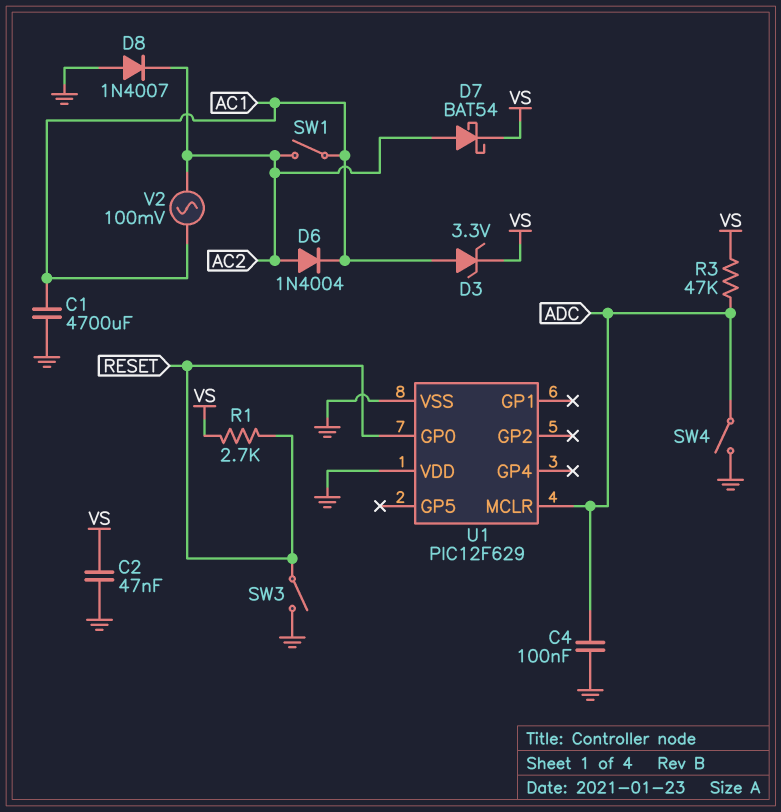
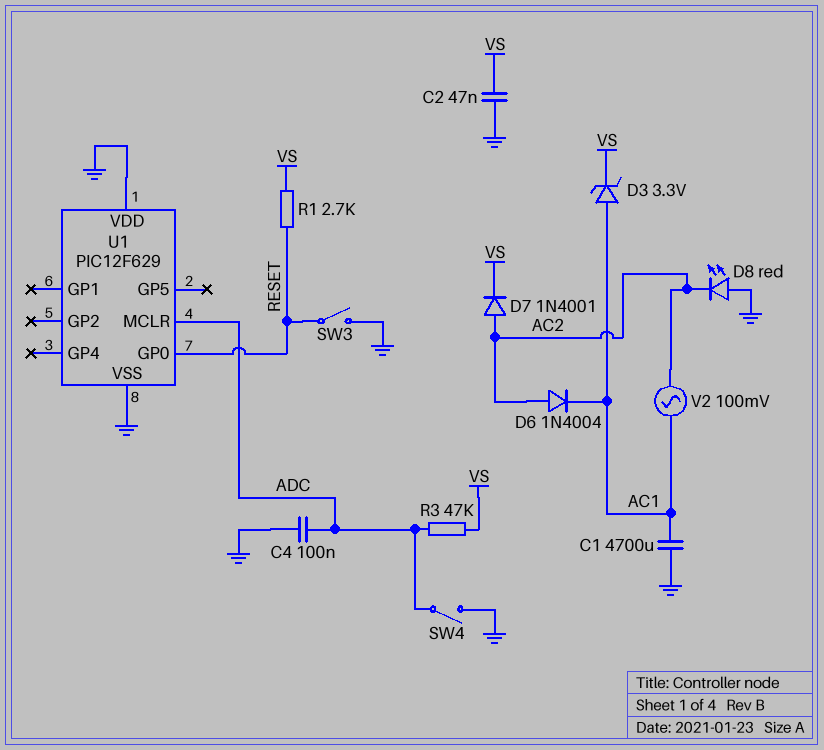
D7: schottky BAT54 (A AC2, K VS) -> diode 1N4001 (A AC2, K VS)
D8: diode 1N4007 (A GND, K AC2) -> LED red (A GND, K AC2)
SW1: switch (AC1, AC2) -> none

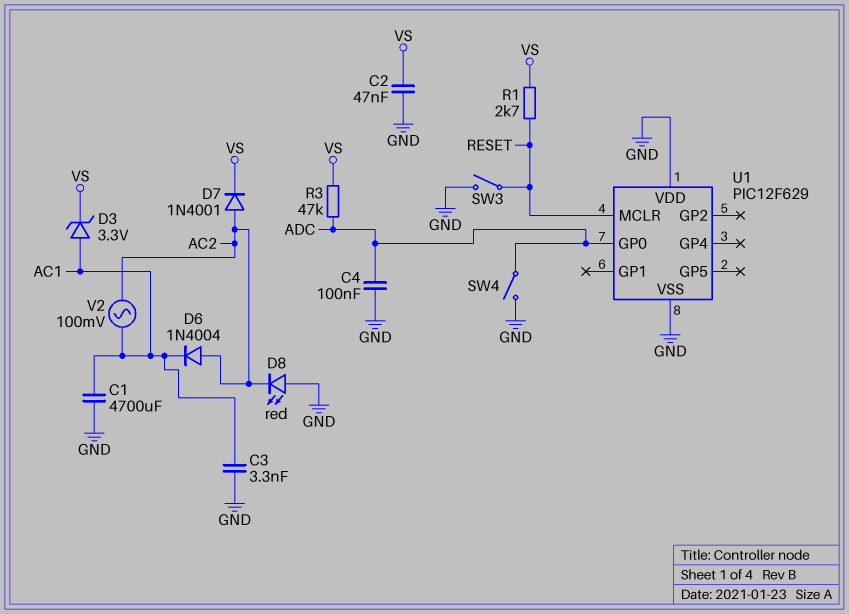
C3: none -> 3.3nF (AC1, GND)
U1 pin GP0: RESET -> ADC
U1 pin MCLR: ADC -> RESET

